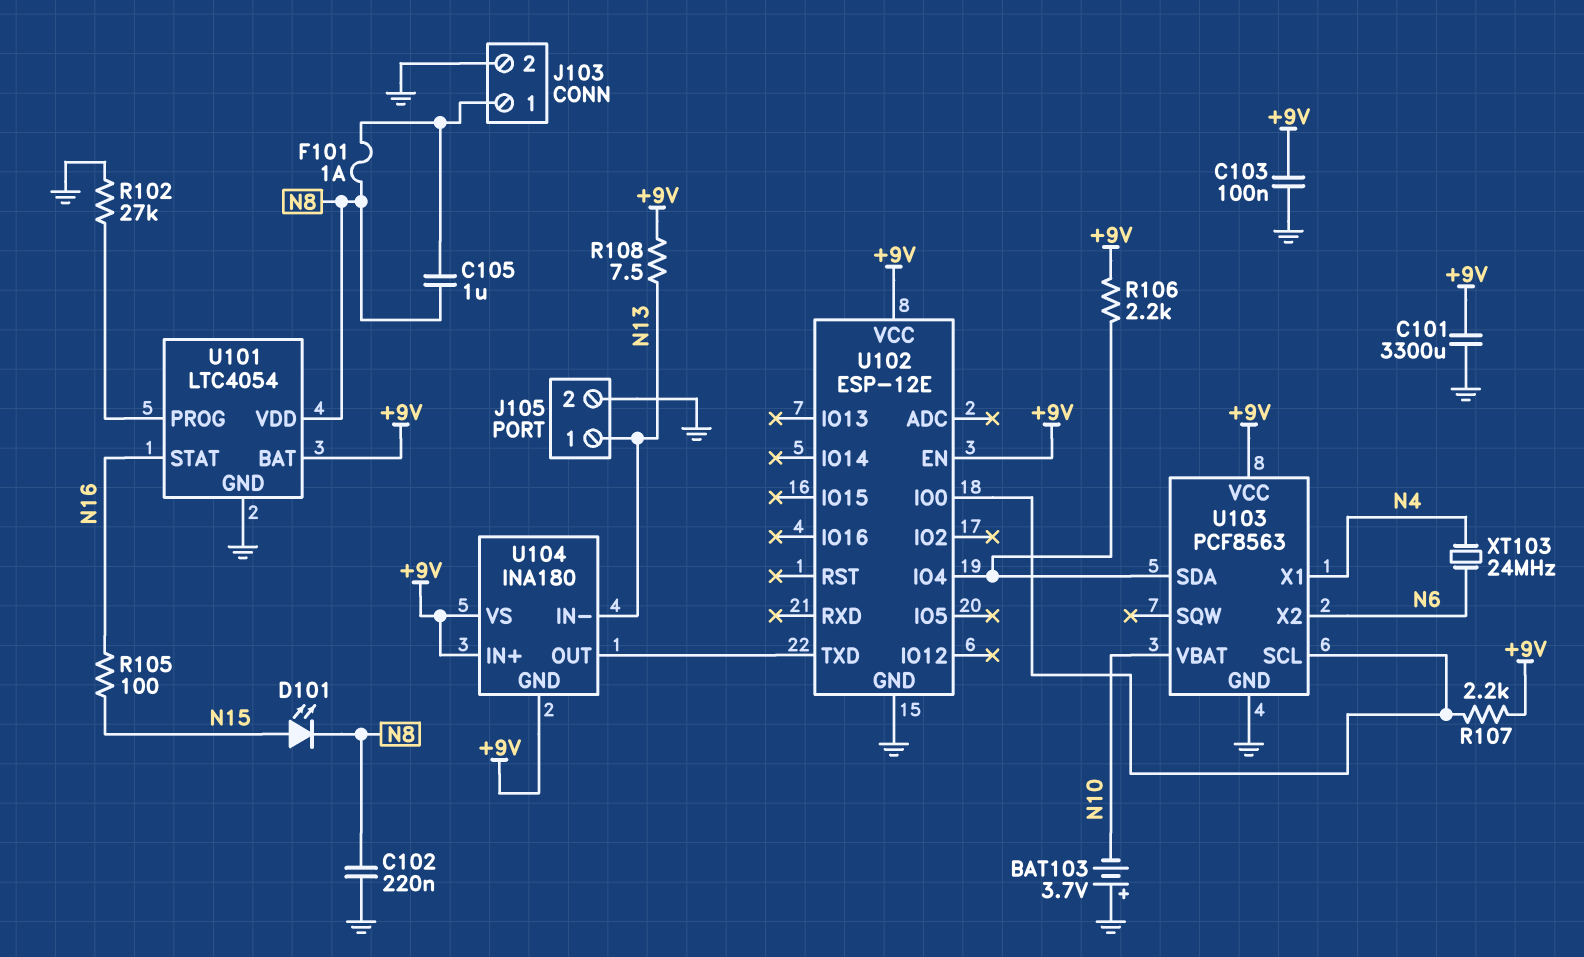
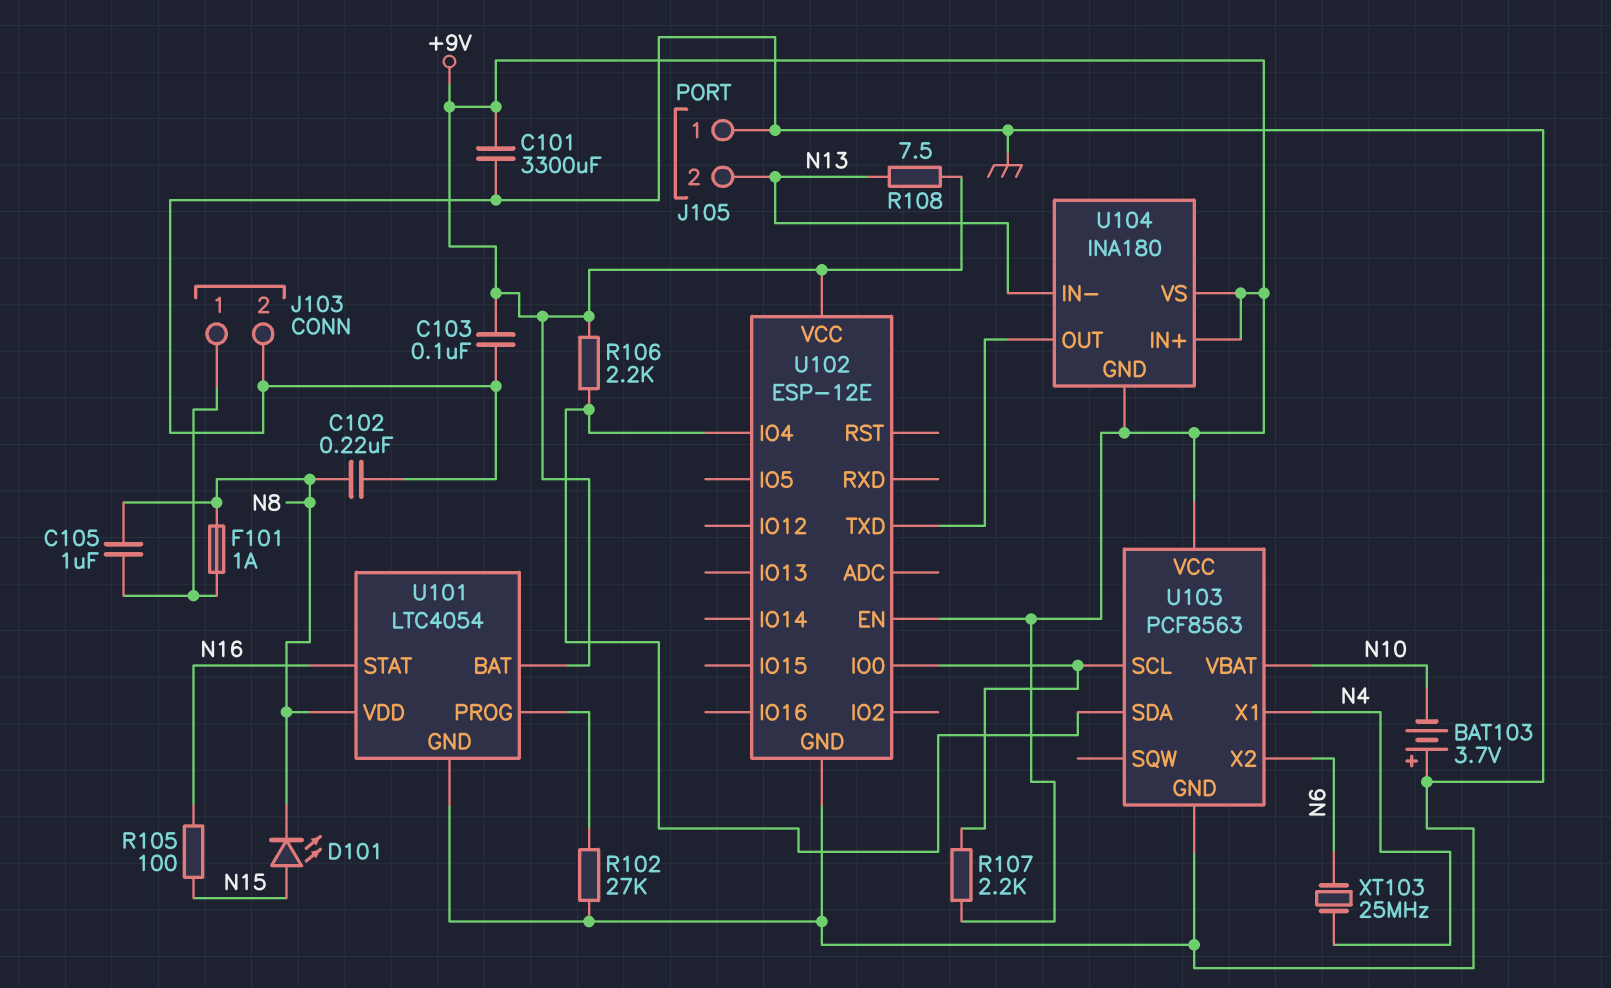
J105 pin 1: N13 -> GND
J105 pin 2: GND -> N13
XT103: 24MHz (N4, N6) -> 25MHz (N4, N6)

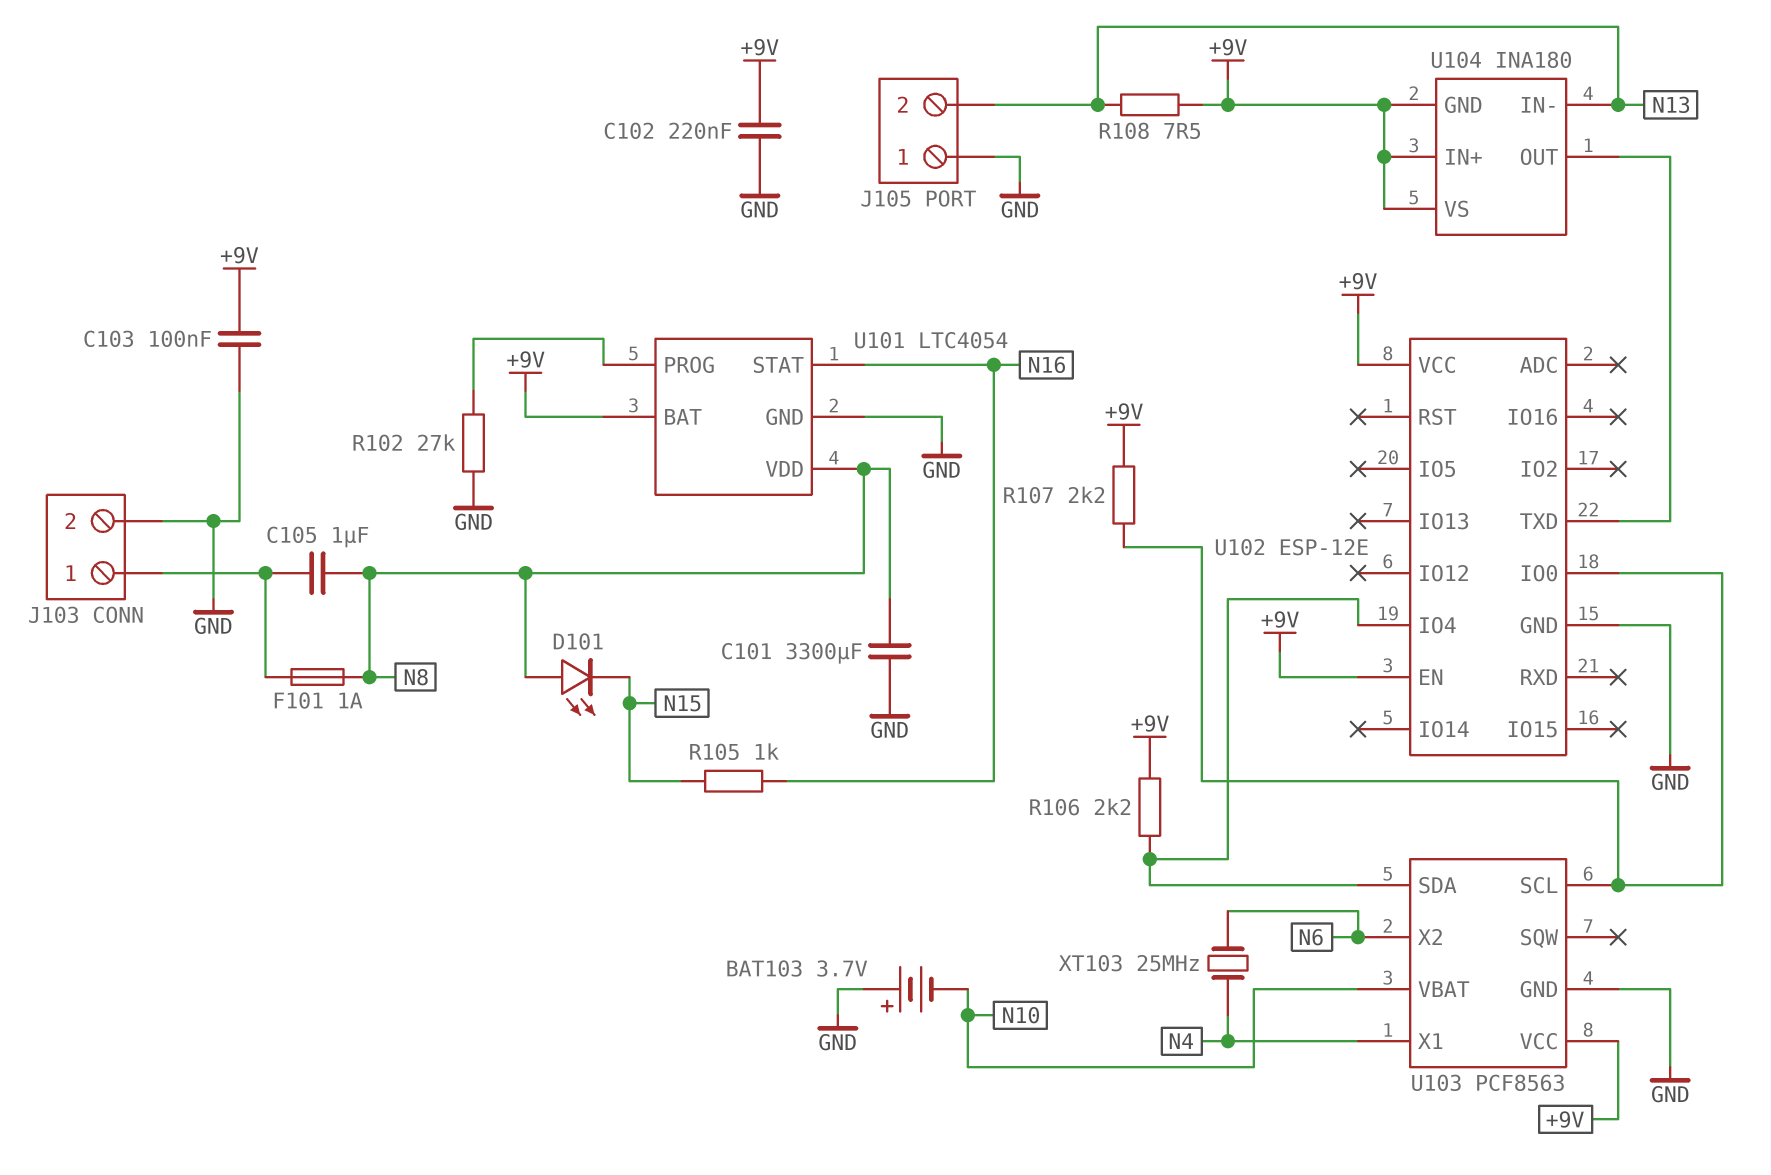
C101: 3300uF (+9V, GND) -> 3300uF (GND, N8)
C102: 220nF (GND, N8) -> 220nF (+9V, GND)
D101: LED (A N15, K N8) -> LED (A N8, K N15)
R105: 100 (N15, N16) -> 1k (N15, N16)

